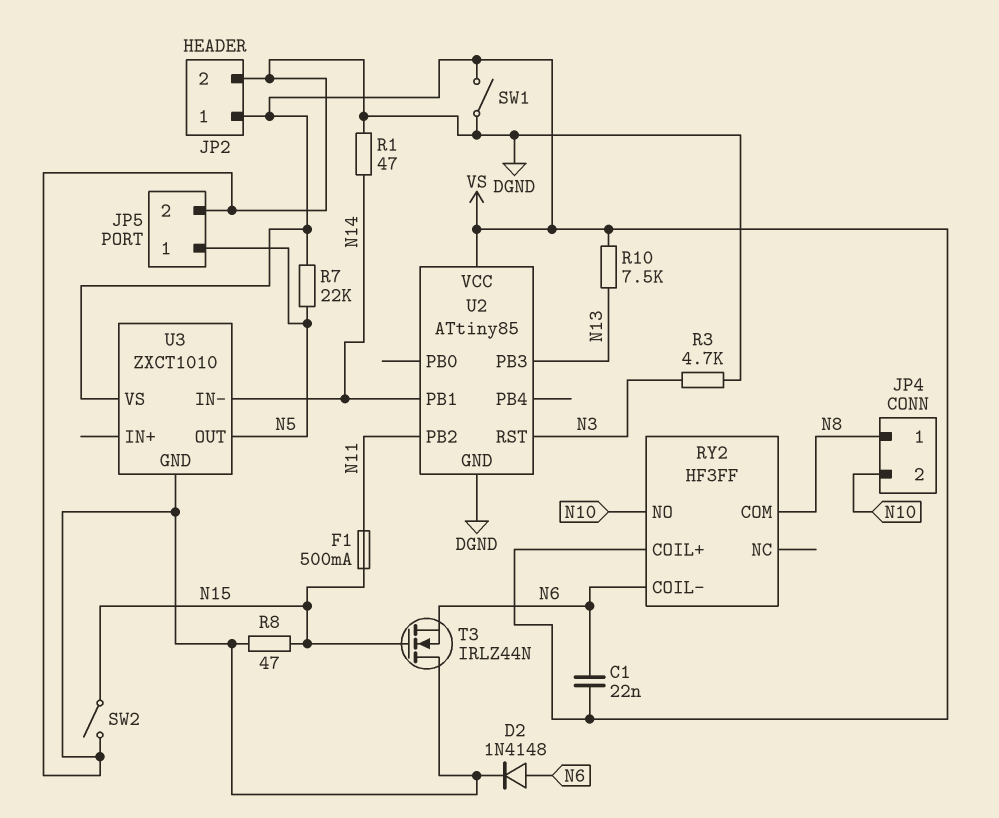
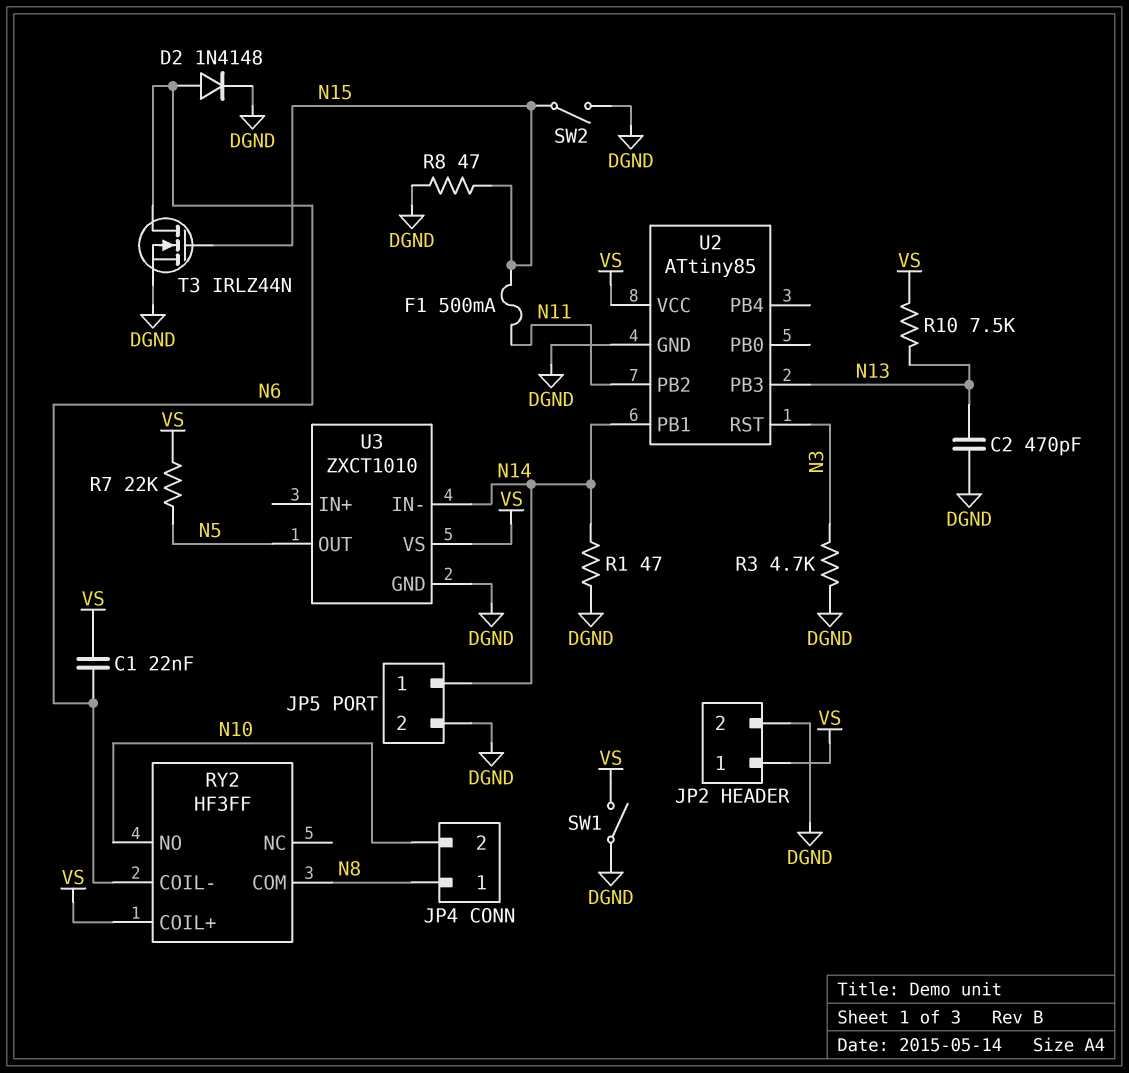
C2: none -> 470pF (DGND, N13)
JP5 pin 1: N5 -> N14
T3: NMOS IRLZ44N (G N15, D DGND, S N6) -> NMOS IRLZ44N (G N15, D N6, S DGND)

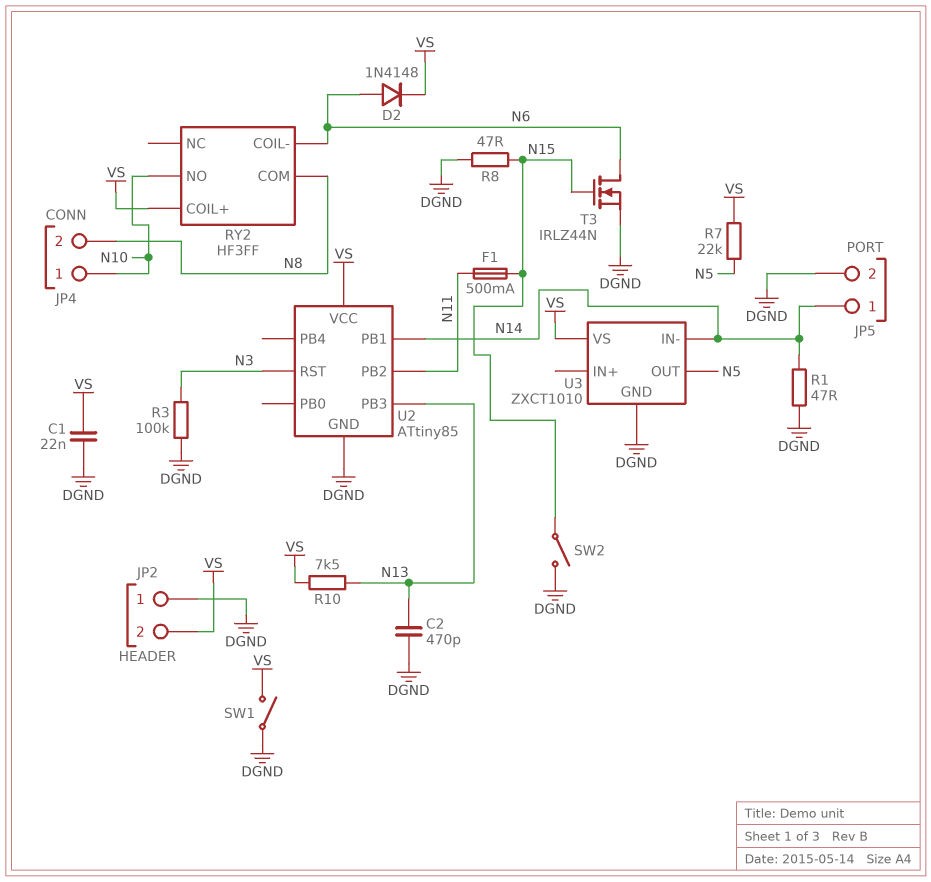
C1: 22nF (N6, VS) -> 22nF (DGND, VS)
D2: diode 1N4148 (A N6, K DGND) -> diode 1N4148 (A N6, K VS)
JP2 pin 1: VS -> DGND
JP2 pin 2: DGND -> VS
JP4 pin 1: N8 -> N10
JP4 pin 2: N10 -> N8
R3: 4.7k (DGND, N3) -> 100k (DGND, N3)

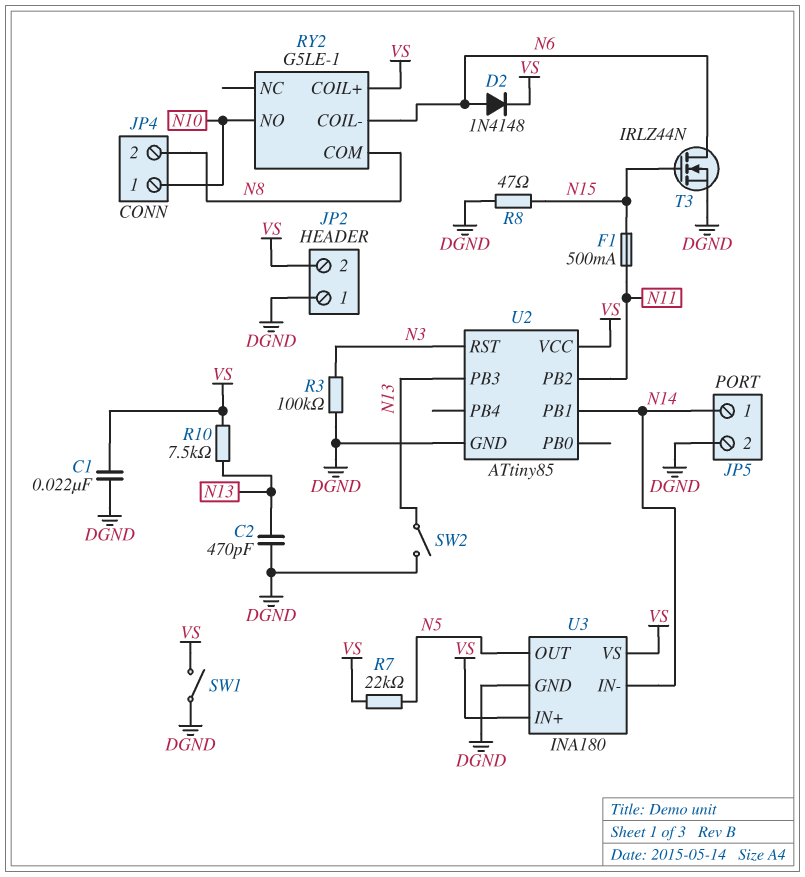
R1: 47 (DGND, N14) -> none
RY2: HF3FF -> G5LE-1
SW2: switch (DGND, N15) -> switch (DGND, N13)
U3: ZXCT1010 -> INA180
U3 pin IN+: none -> VS

